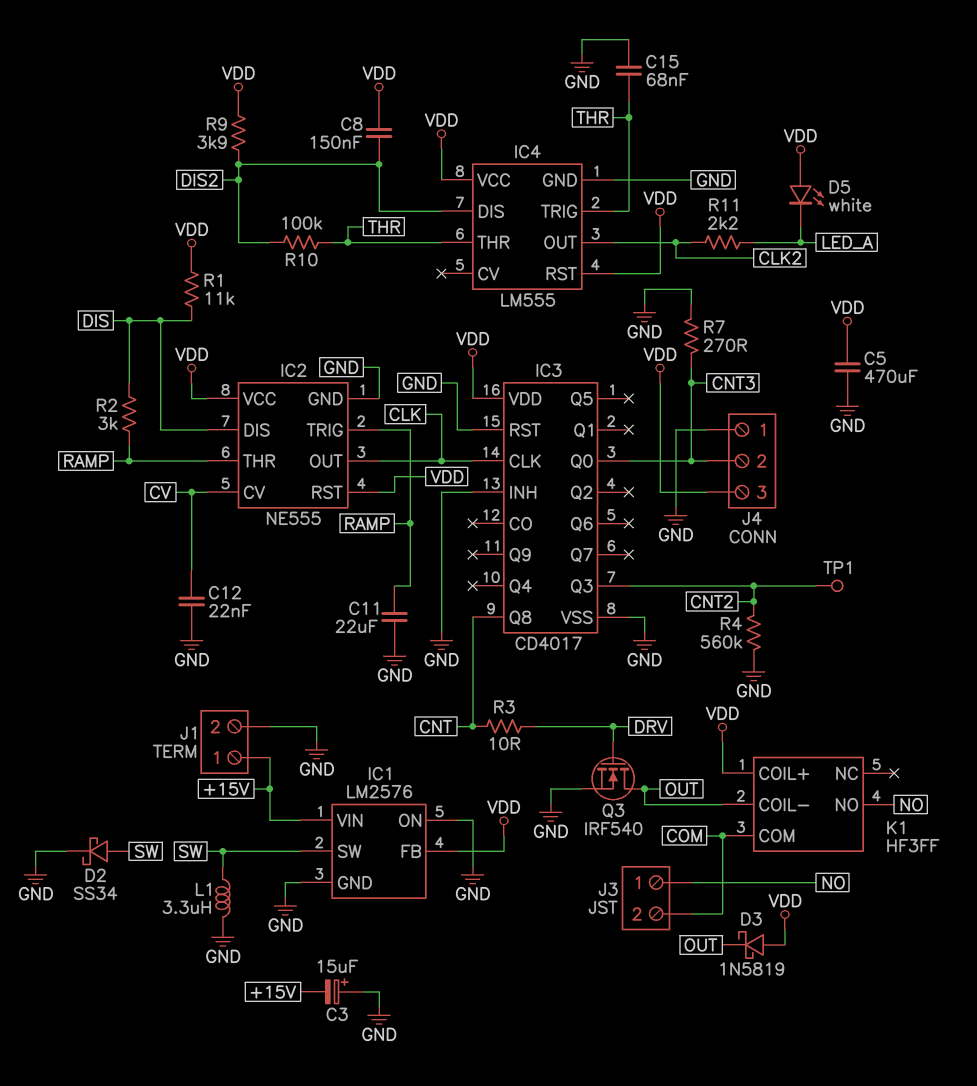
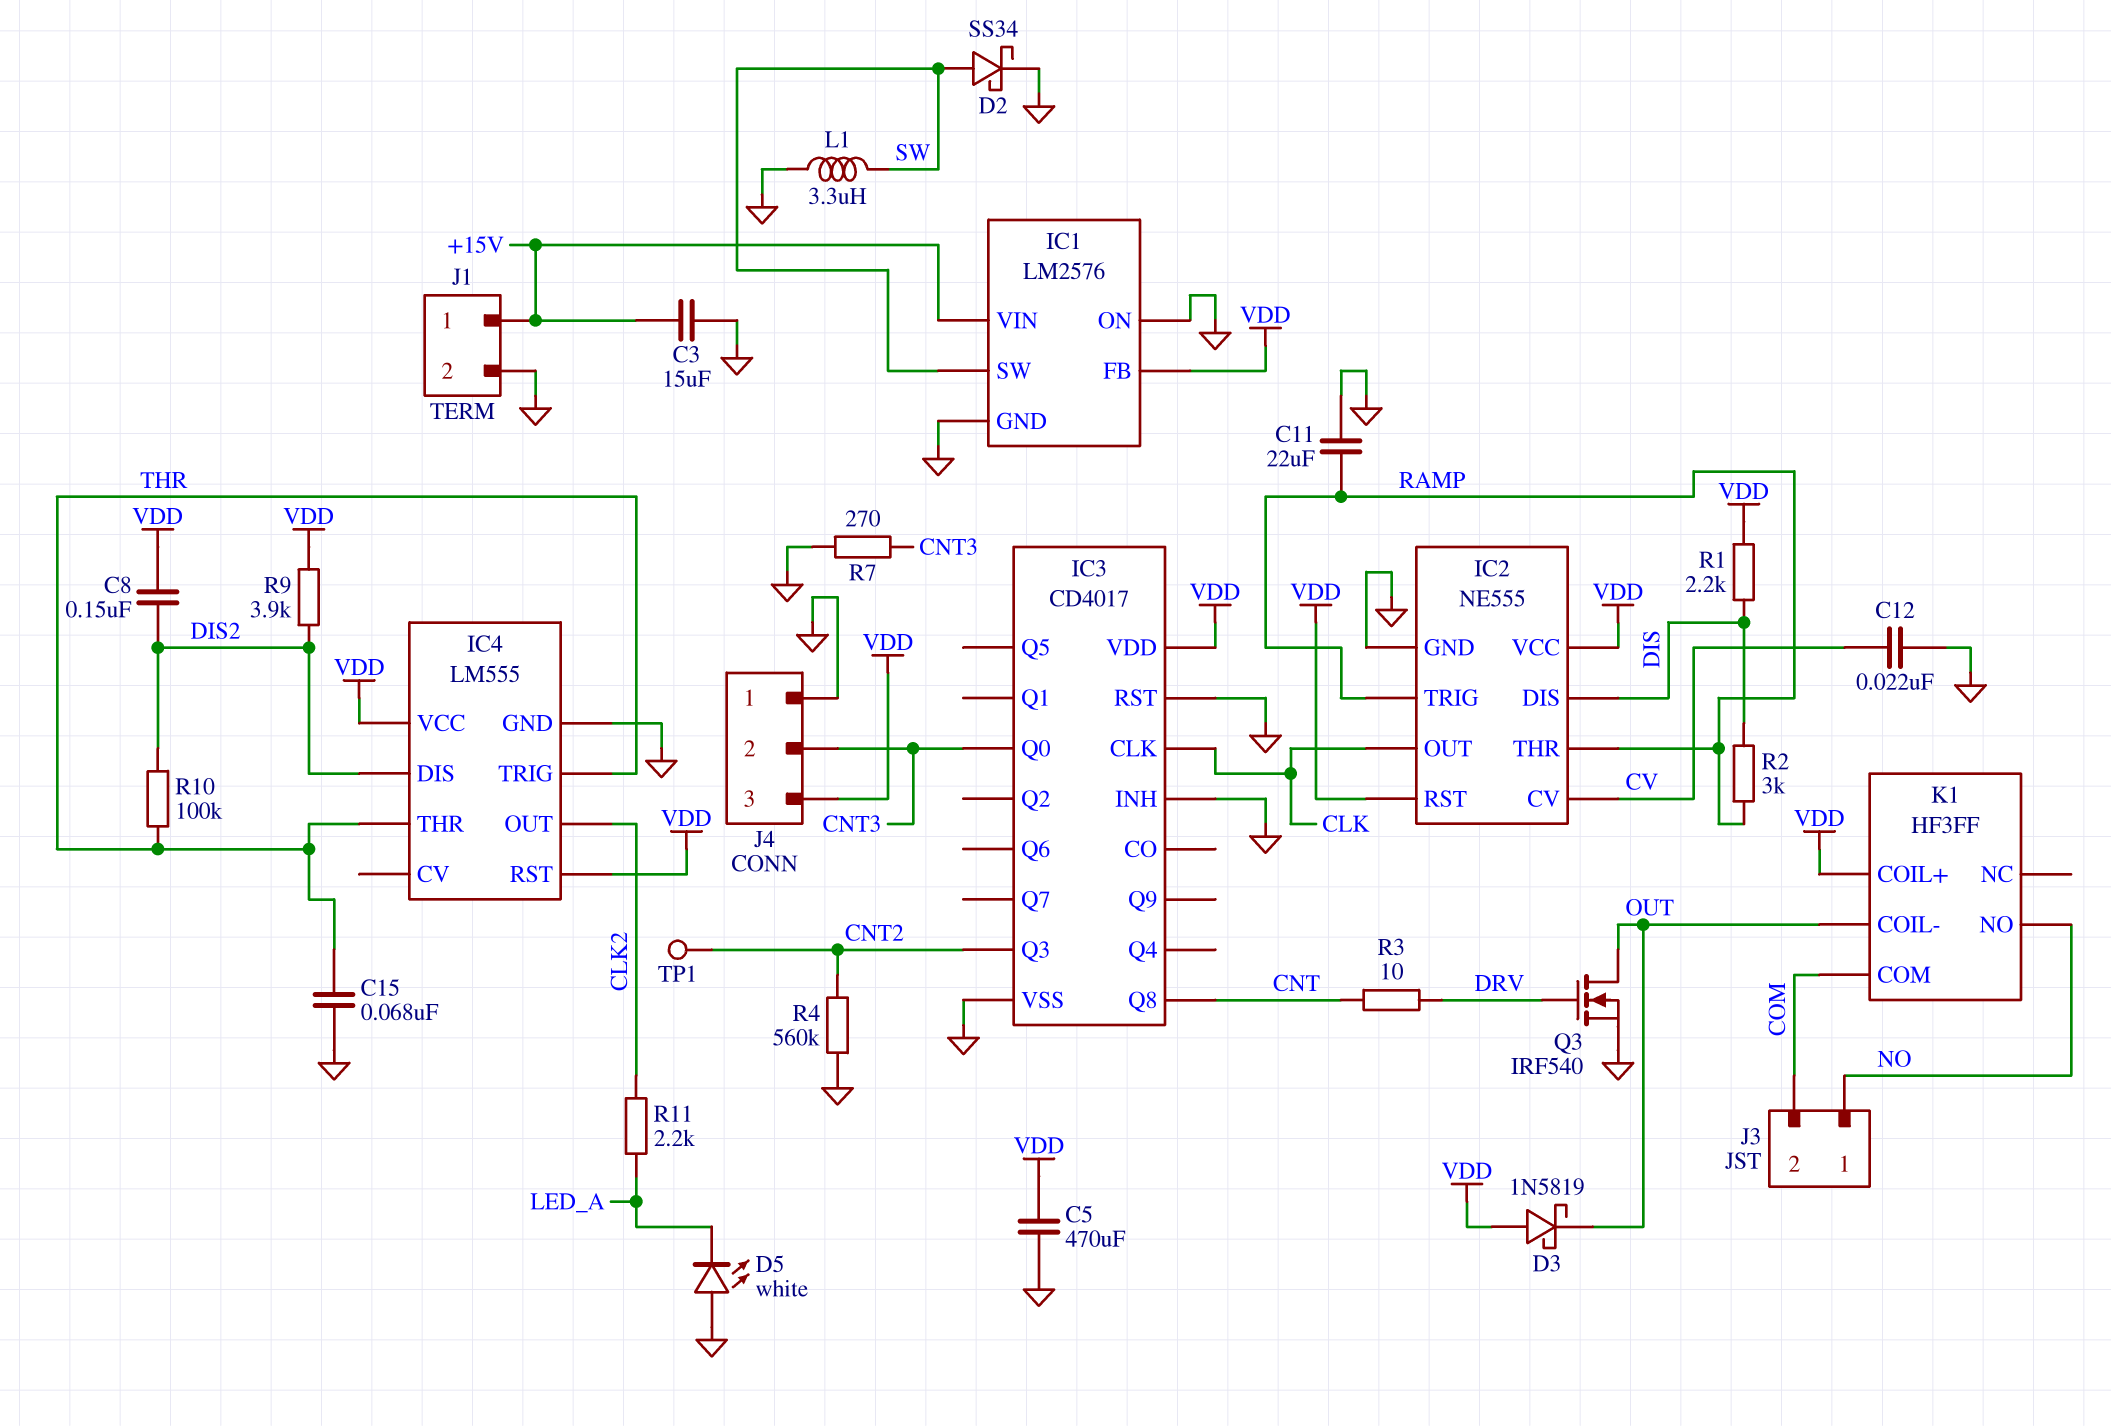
C3: 15uF (plus GND, minus +15V) -> 15uF (+15V, GND)
D5: LED white (A VDD, K LED_A) -> LED white (A GND, K LED_A)
R1: 11k (DIS, VDD) -> 2.2k (DIS, VDD)

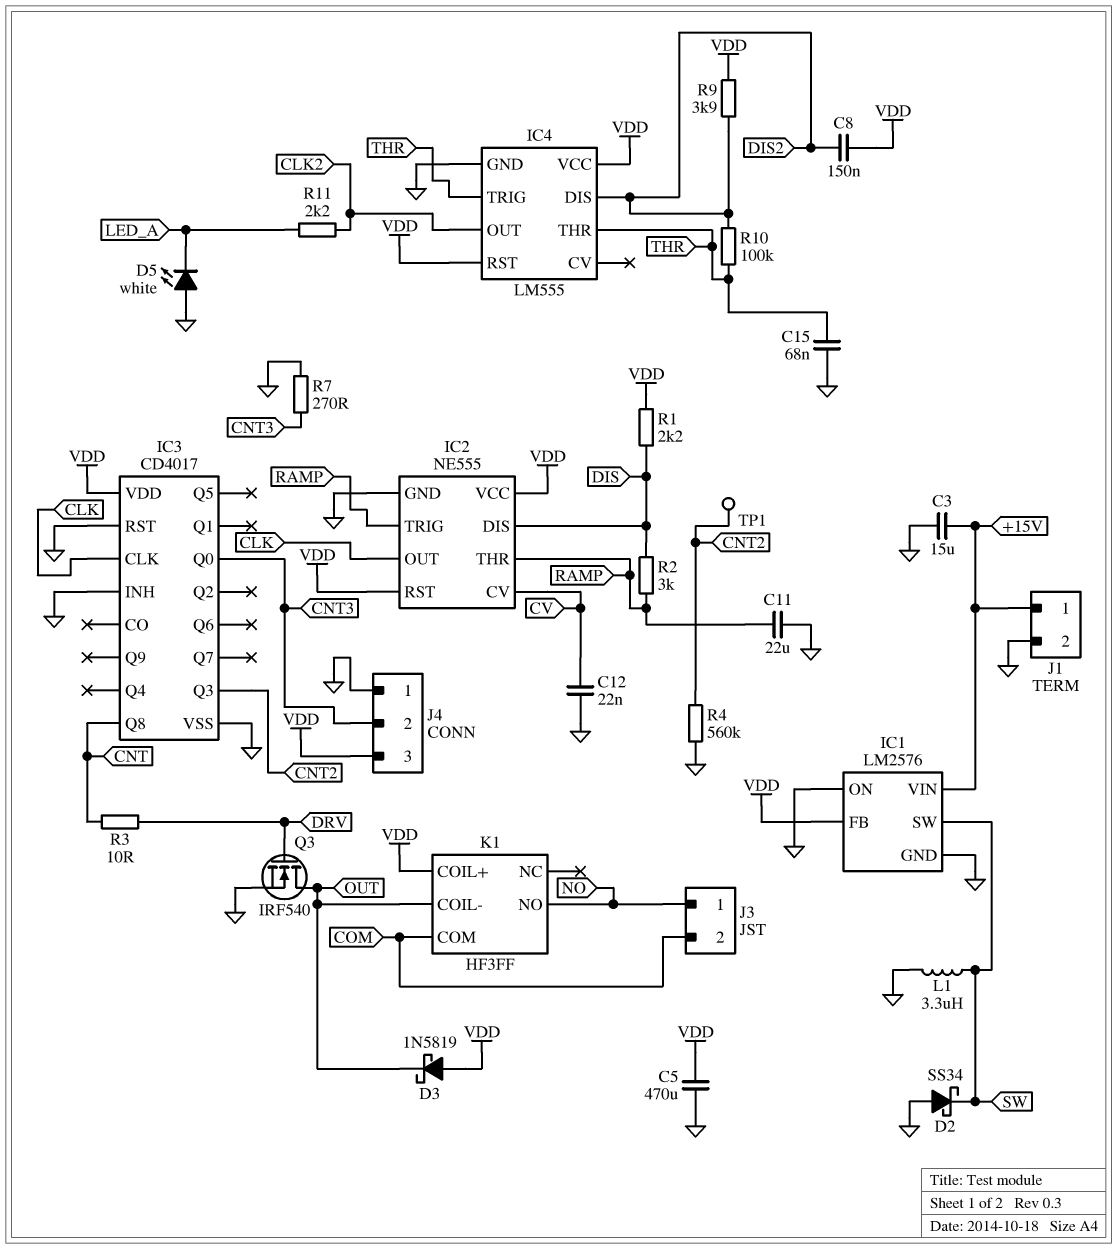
D2: schottky SS34 (A SW, K GND) -> schottky SS34 (A GND, K SW)

